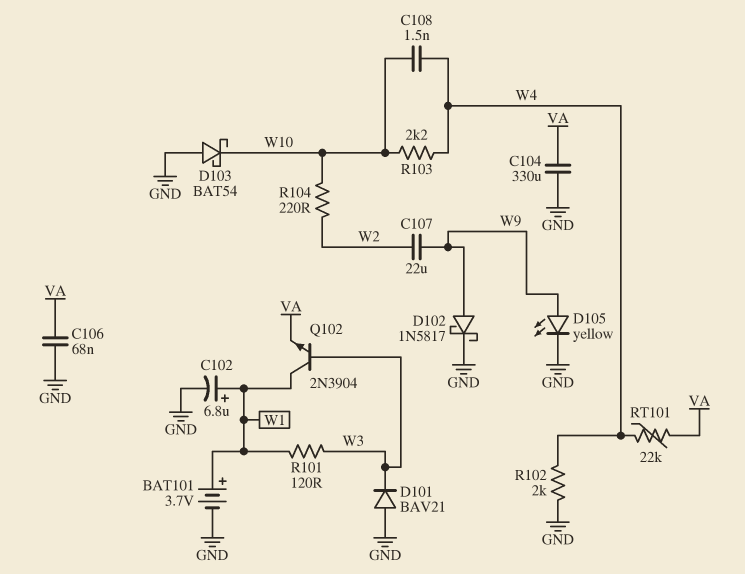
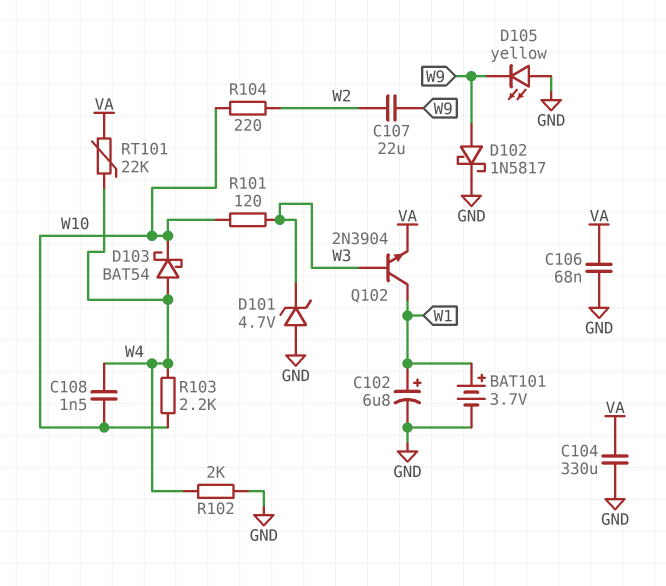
D101: diode BAV21 (A GND, K W3) -> zener 4.7V (A GND, K W3)
D103: schottky BAT54 (A GND, K W10) -> schottky BAT54 (A W4, K W10)
D105: LED yellow (A W9, K GND) -> LED yellow (A GND, K W9)
R101: 120 (W1, W3) -> 120 (W3, W10)

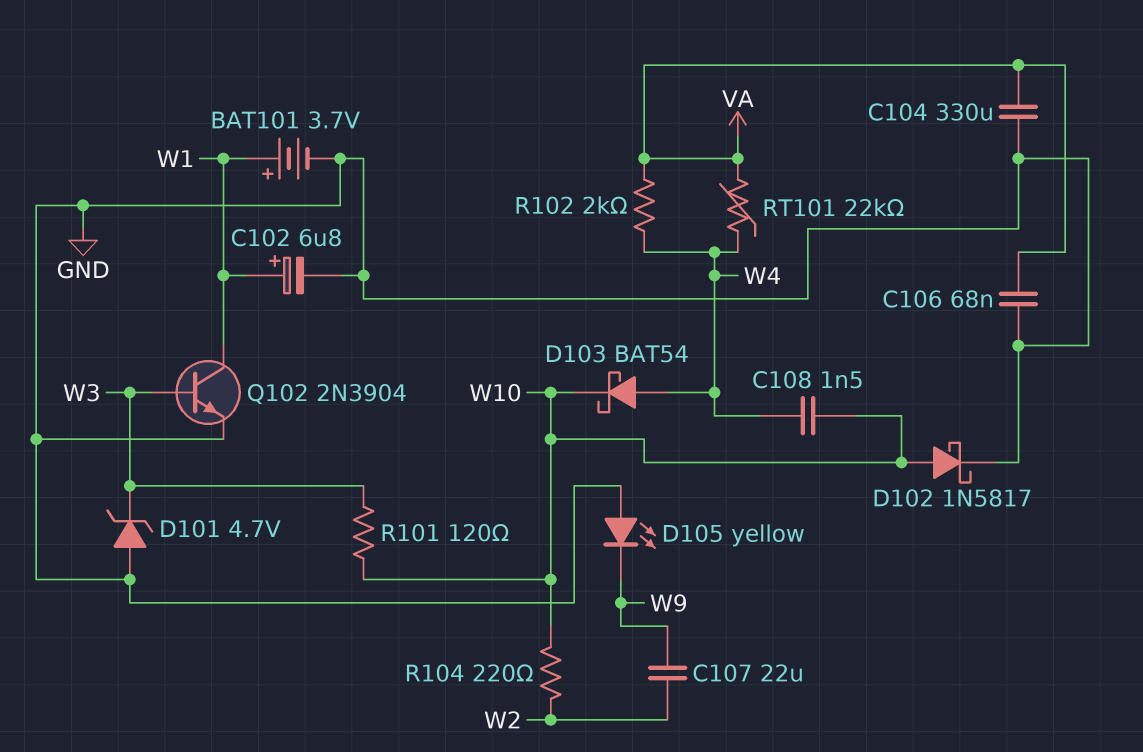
D102: schottky 1N5817 (A W9, K GND) -> schottky 1N5817 (A W10, K GND)
Q102: NPN 2N3904 (B W3, C W1, E VA) -> NPN 2N3904 (B W3, C W1, E GND)
R102: 2k (GND, W4) -> 2k (VA, W4)
R103: 2.2k (W4, W10) -> none

